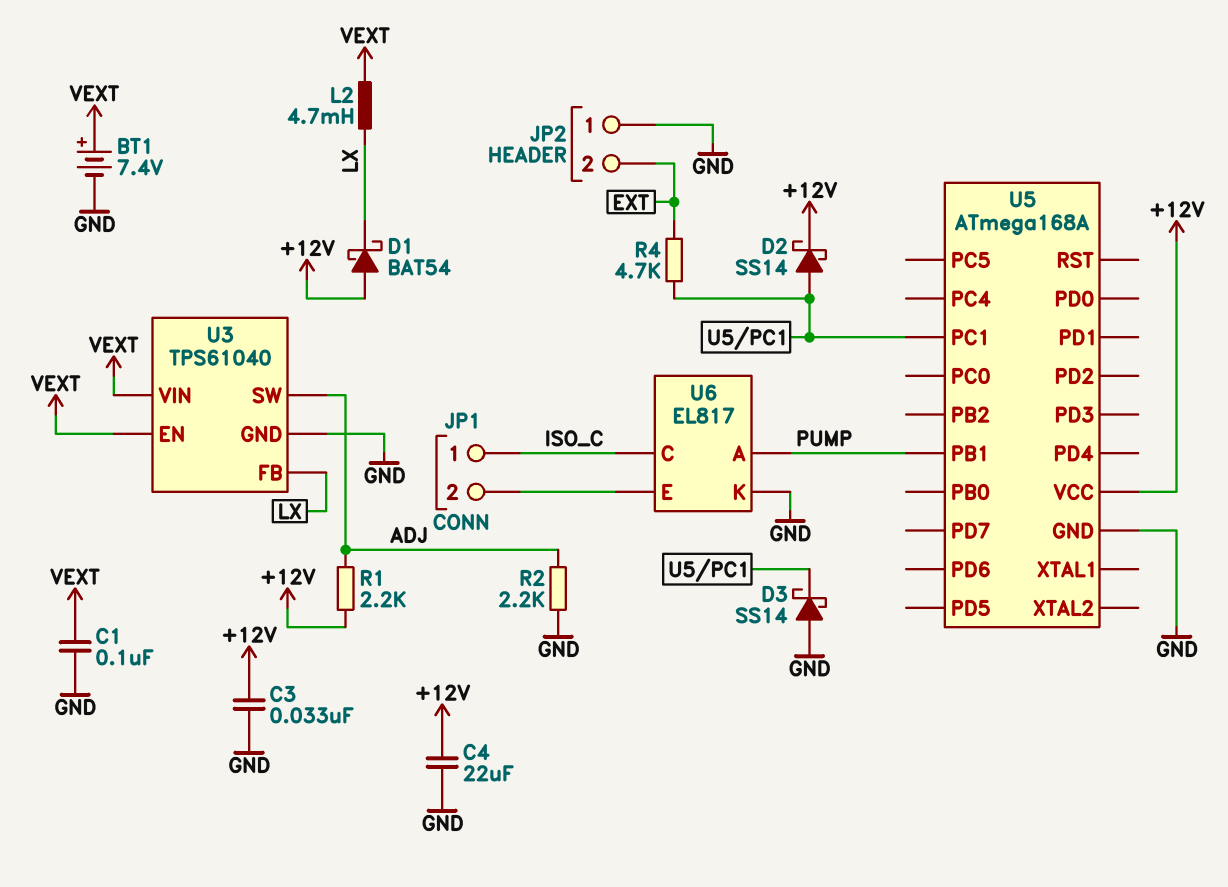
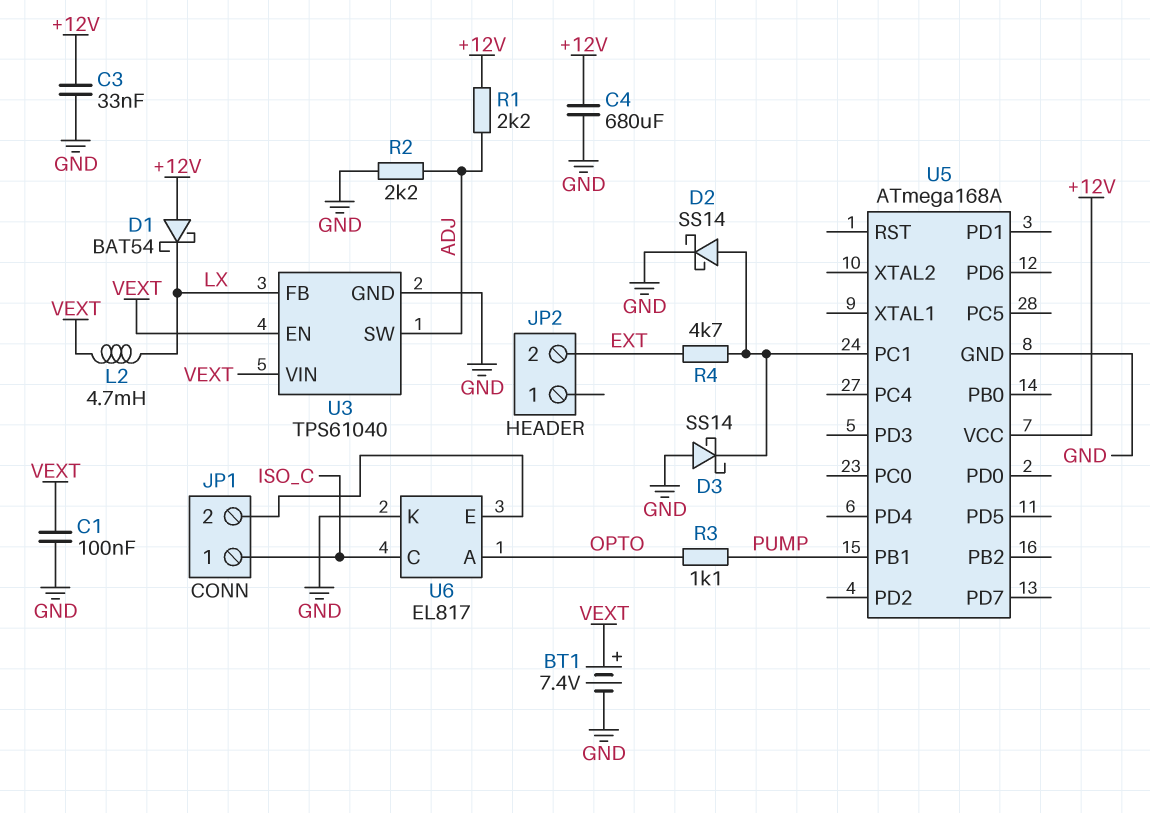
C4: 22uF (+12V, GND) -> 680uF (+12V, GND)
D2: schottky SS14 (A U5/PC1, K +12V) -> schottky SS14 (A U5/PC1, K GND)
JP2 pin 1: GND -> none
R3: none -> 1.1k (OPTO, PUMP)
U6 pin A: PUMP -> OPTO

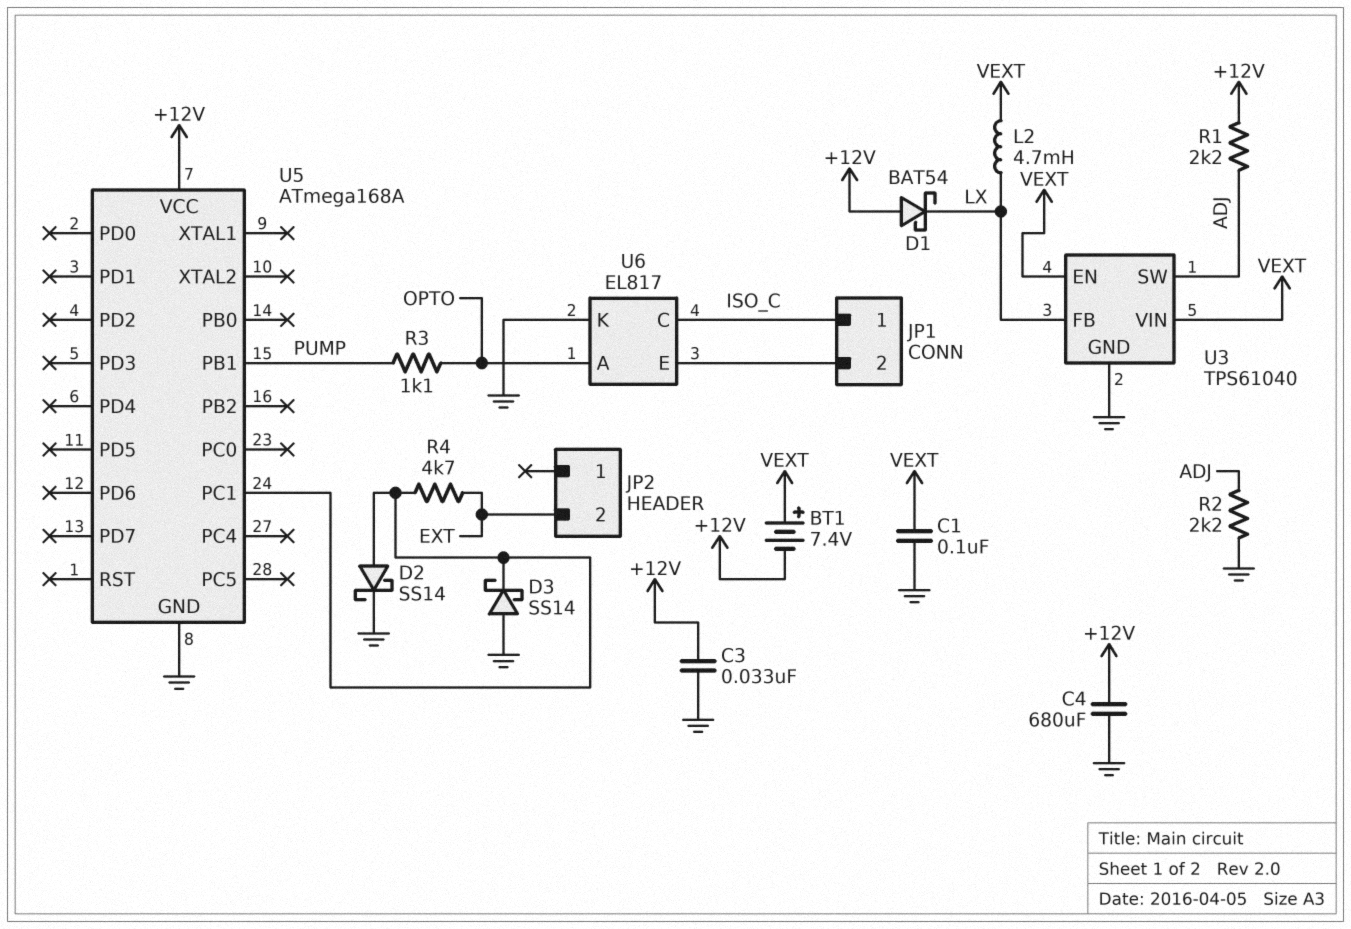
BT1: 7.4V (plus VEXT, minus GND) -> 7.4V (plus VEXT, minus +12V)

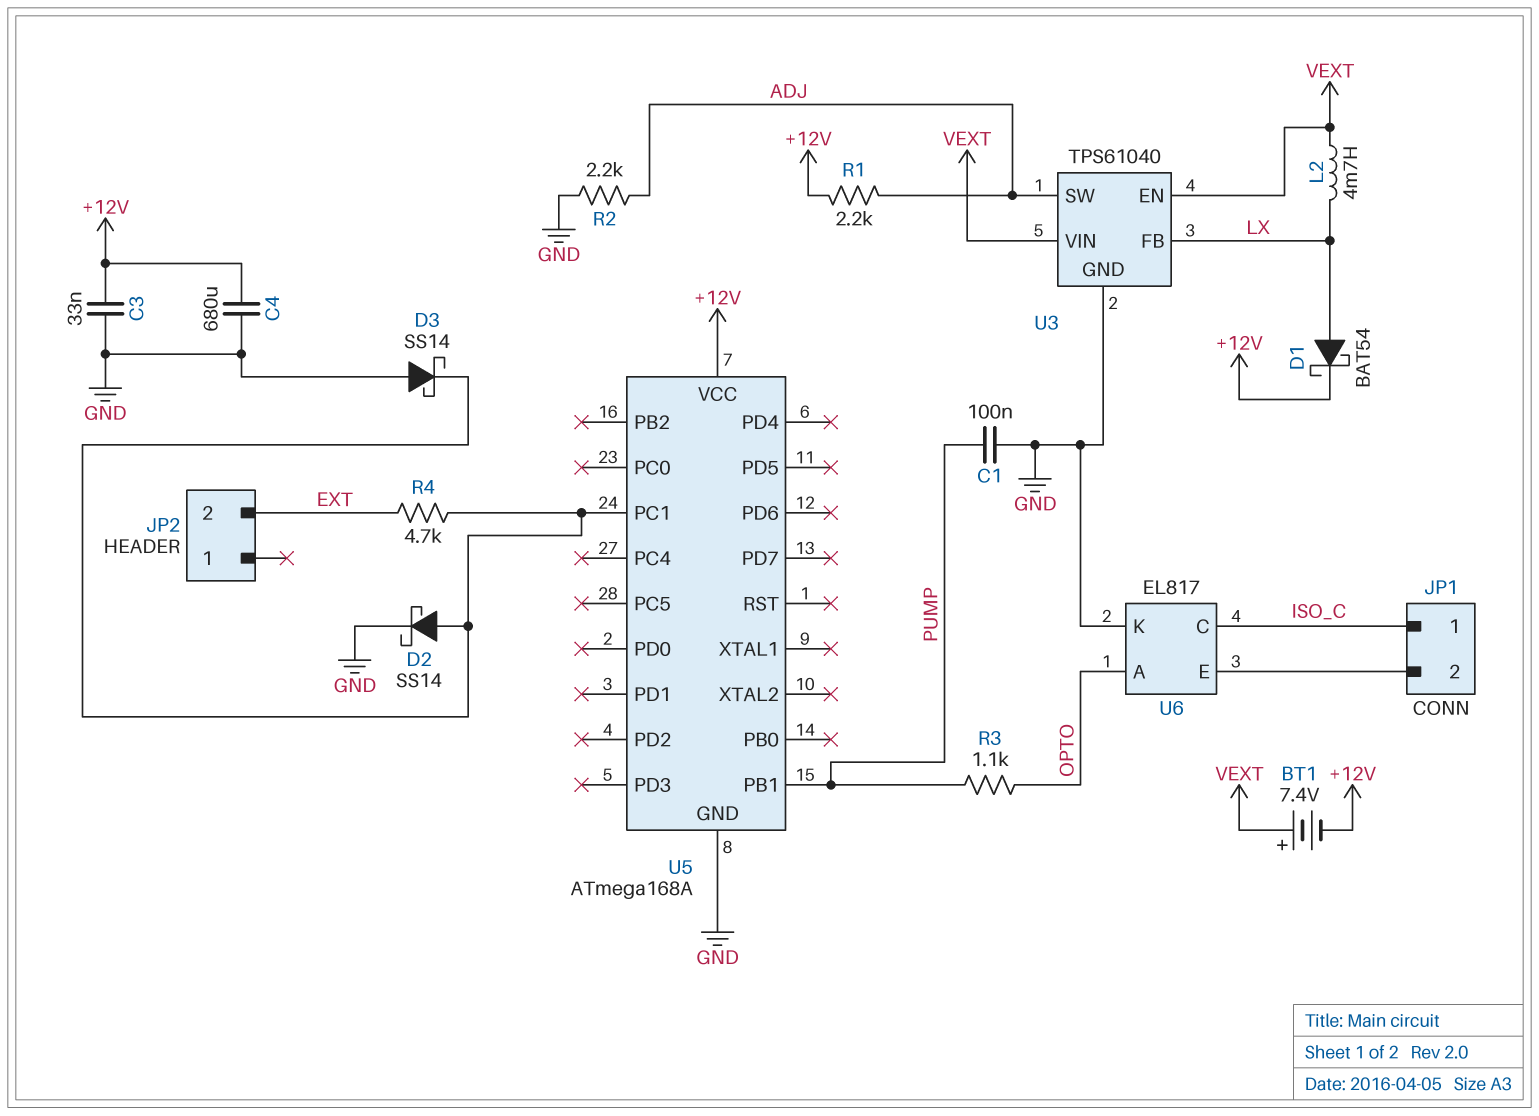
C1: 100nF (GND, VEXT) -> 100nF (GND, PUMP)
D1: schottky BAT54 (A +12V, K LX) -> schottky BAT54 (A LX, K +12V)

